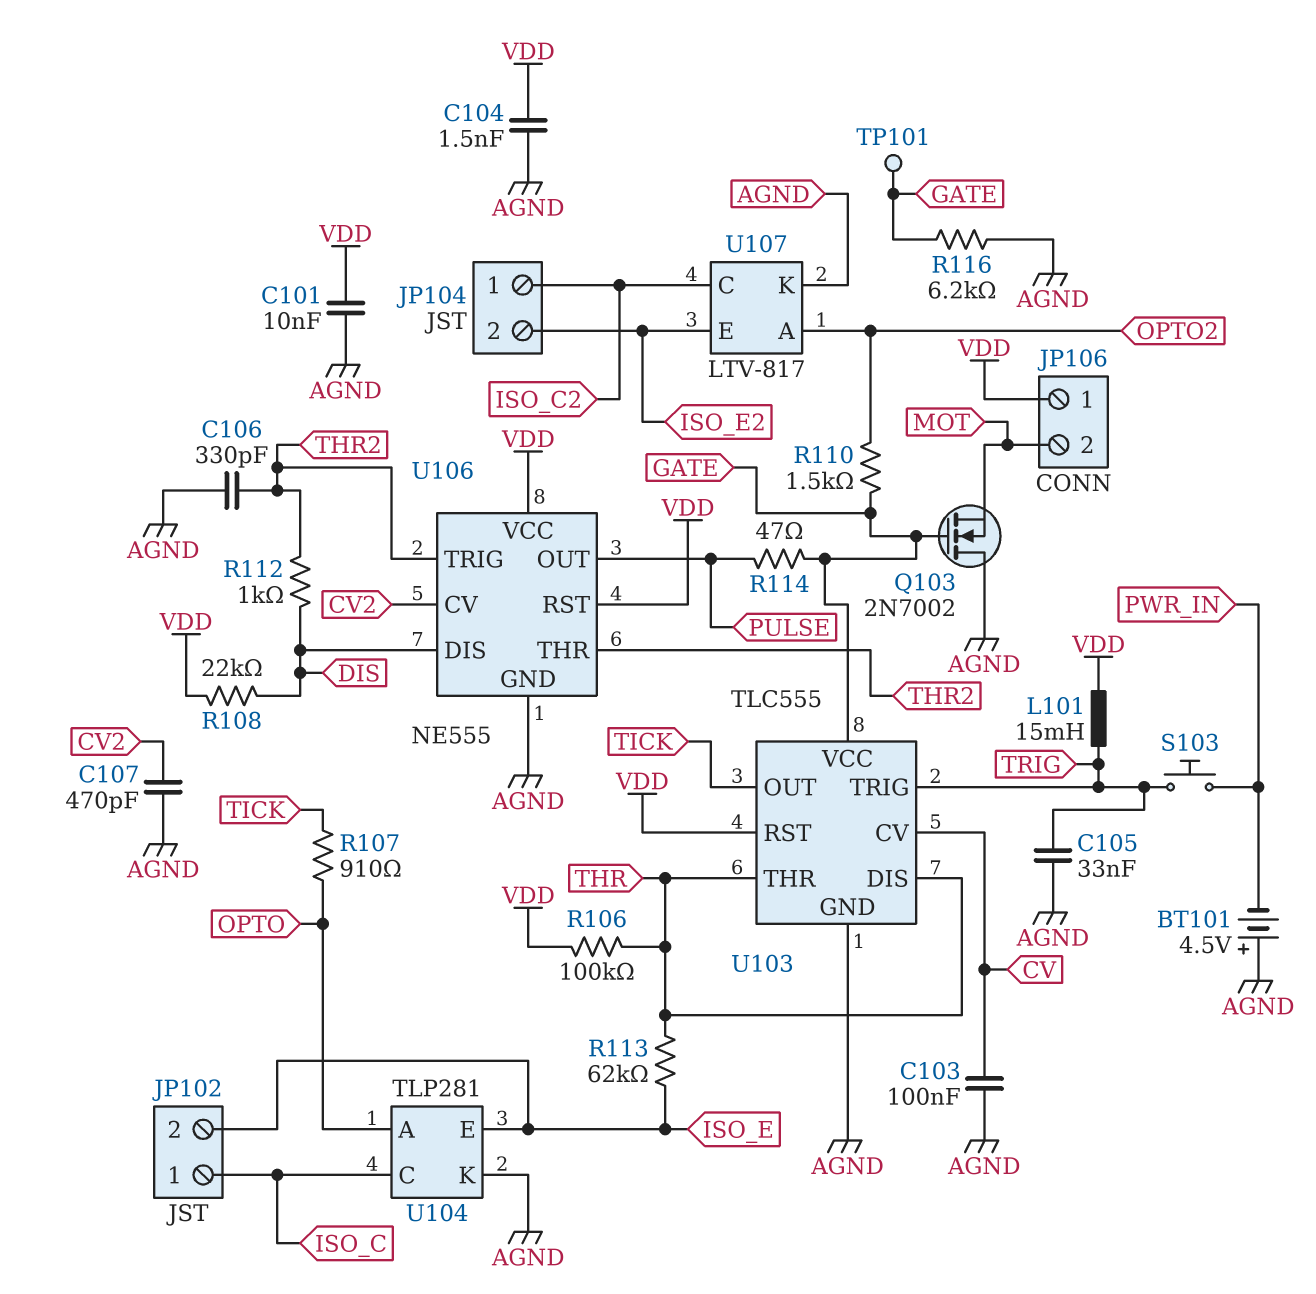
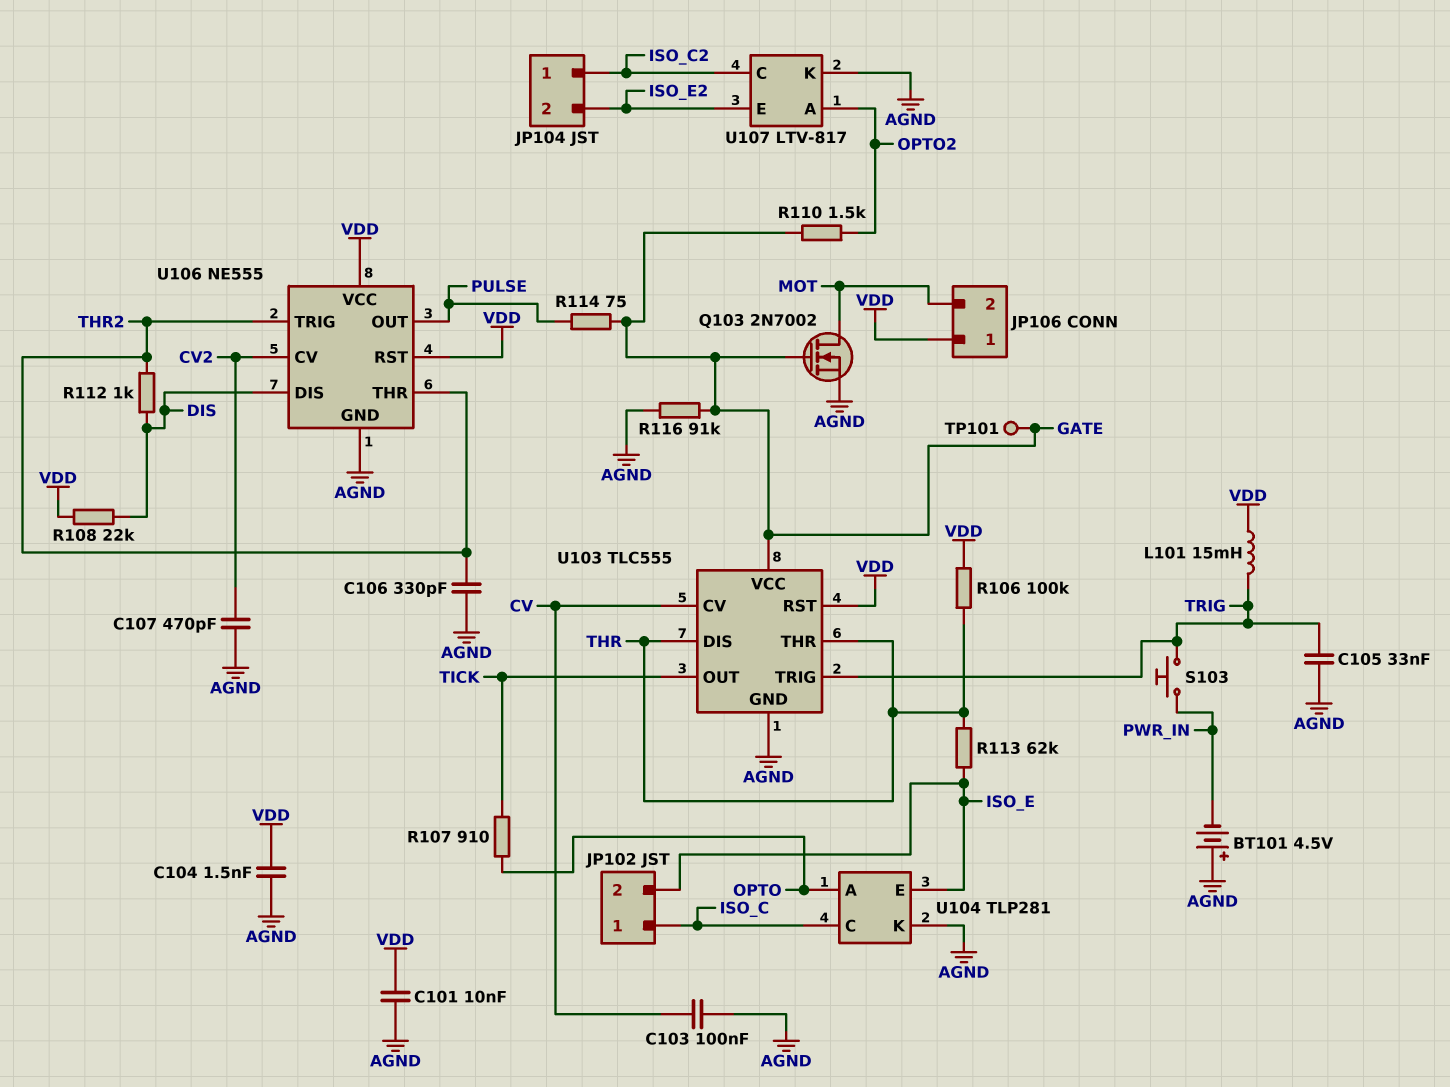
Q103: NMOS 2N7002 (G GATE, D AGND, S MOT) -> NMOS 2N7002 (G GATE, D MOT, S AGND)
R114: 47 (GATE, PULSE) -> 75 (GATE, PULSE)
R116: 6.2k (AGND, GATE) -> 91k (AGND, GATE)

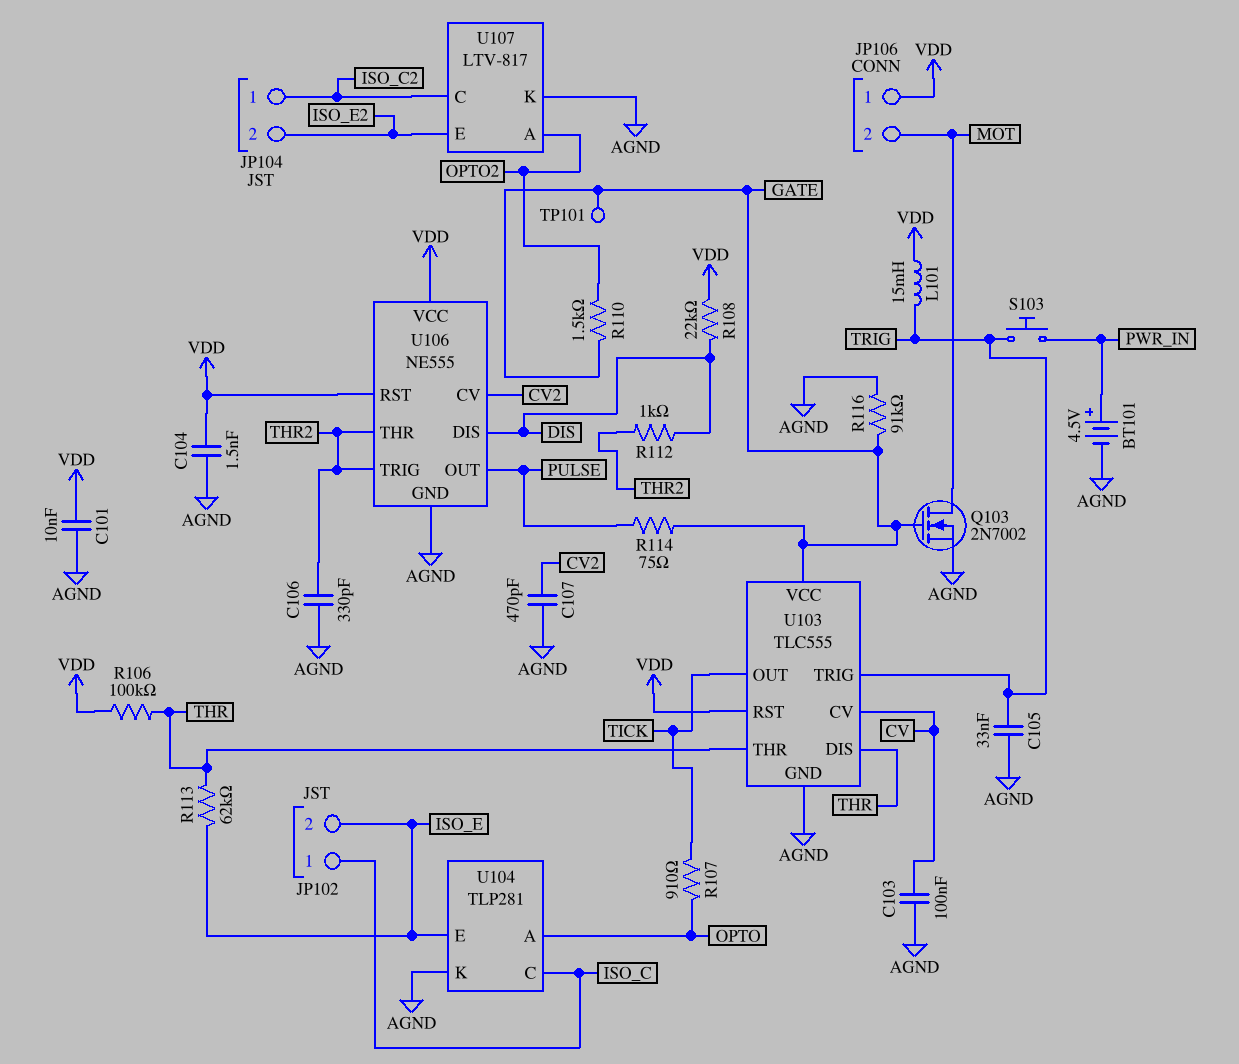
BT101: 4.5V (plus AGND, minus PWR_IN) -> 4.5V (plus PWR_IN, minus AGND)

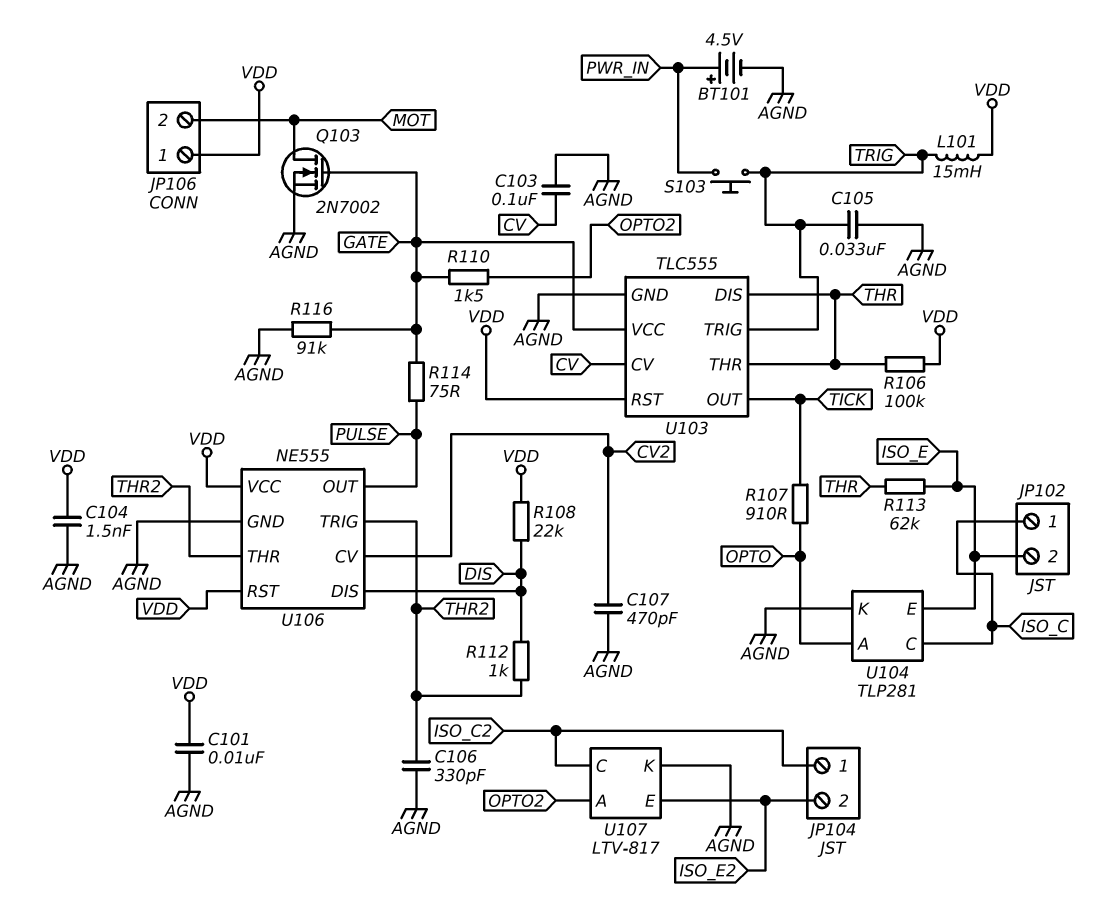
TP101: test point (GATE) -> none

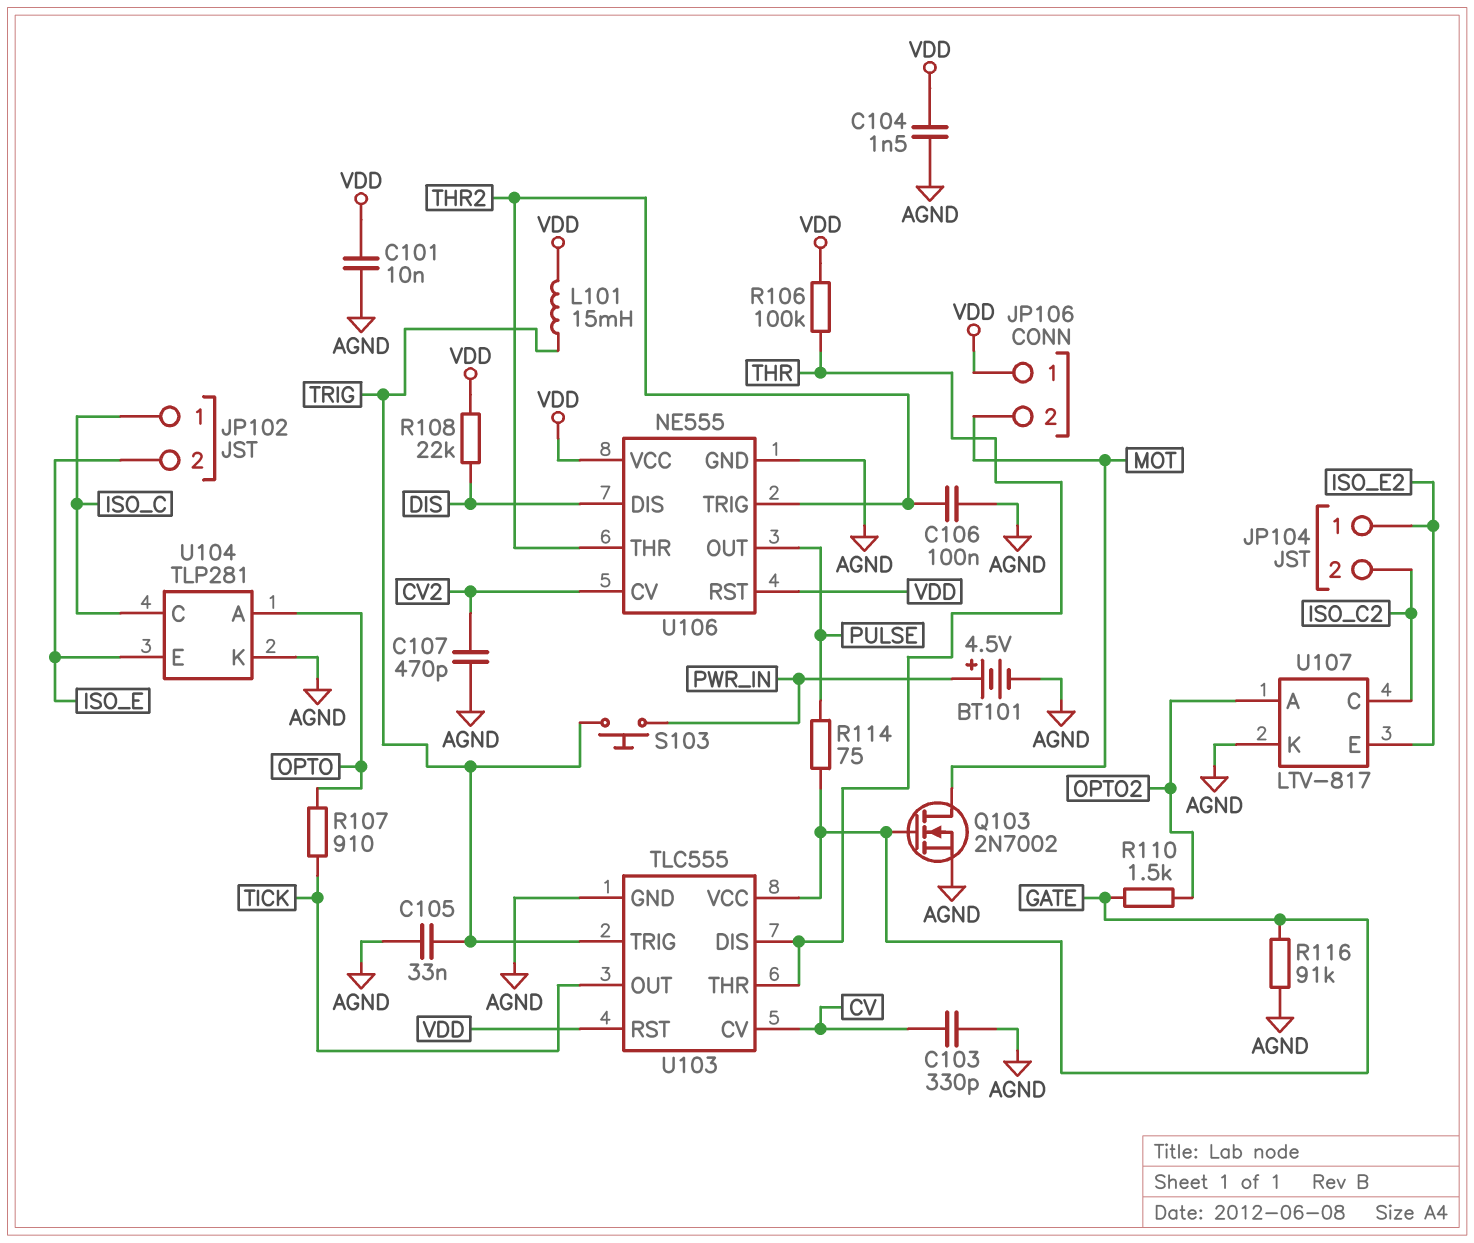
C103: 100nF (AGND, CV) -> 330pF (AGND, CV)
C106: 330pF (AGND, THR2) -> 100nF (AGND, THR2)
JP104 pin 1: ISO_C2 -> ISO_E2
JP104 pin 2: ISO_E2 -> ISO_C2
R112: 1k (DIS, THR2) -> none
R113: 62k (ISO_E, THR) -> none

